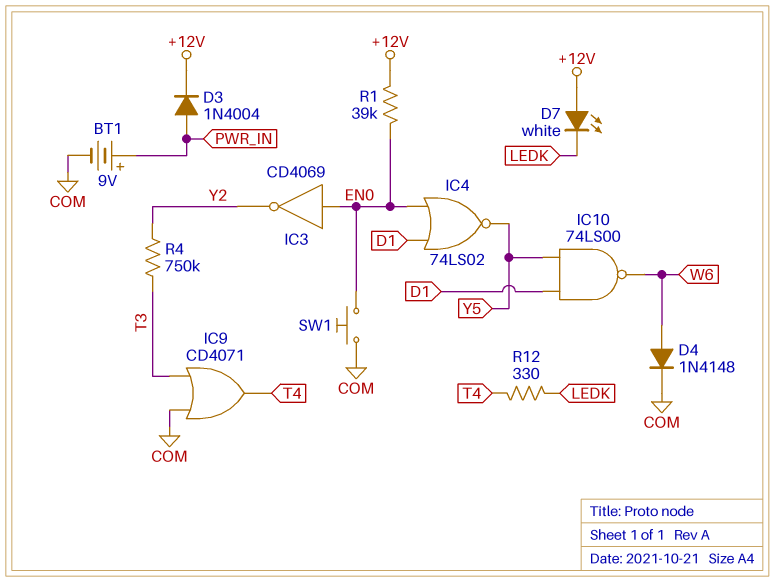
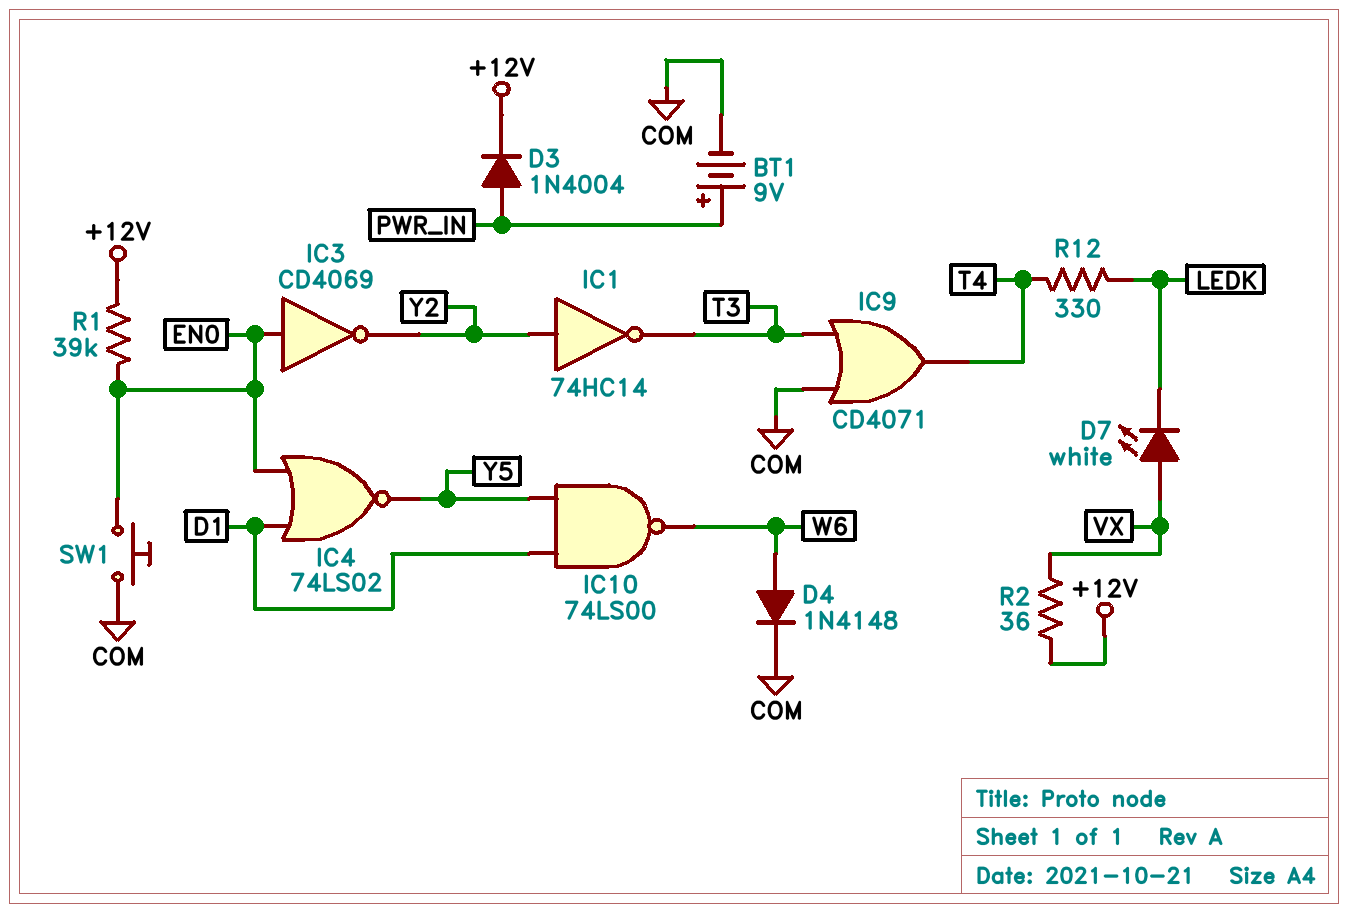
D7: LED white (A +12V, K LEDK) -> LED white (A VX, K LEDK)
IC1: none -> NOT 74HC14 (in Y2, out T3)
R2: none -> 36 (+12V, VX)
R4: 750k (T3, Y2) -> none

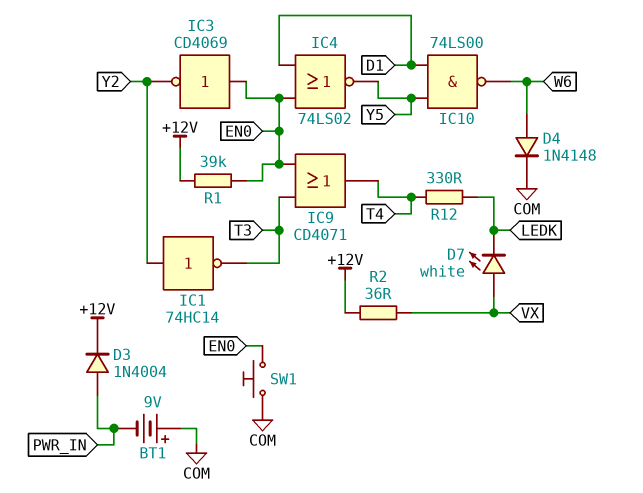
BT1: 9V (plus PWR_IN, minus COM) -> 9V (plus COM, minus PWR_IN)
IC9: OR CD4071 (in COM, in T3, out T4) -> OR CD4071 (in EN0, in T3, out T4)

